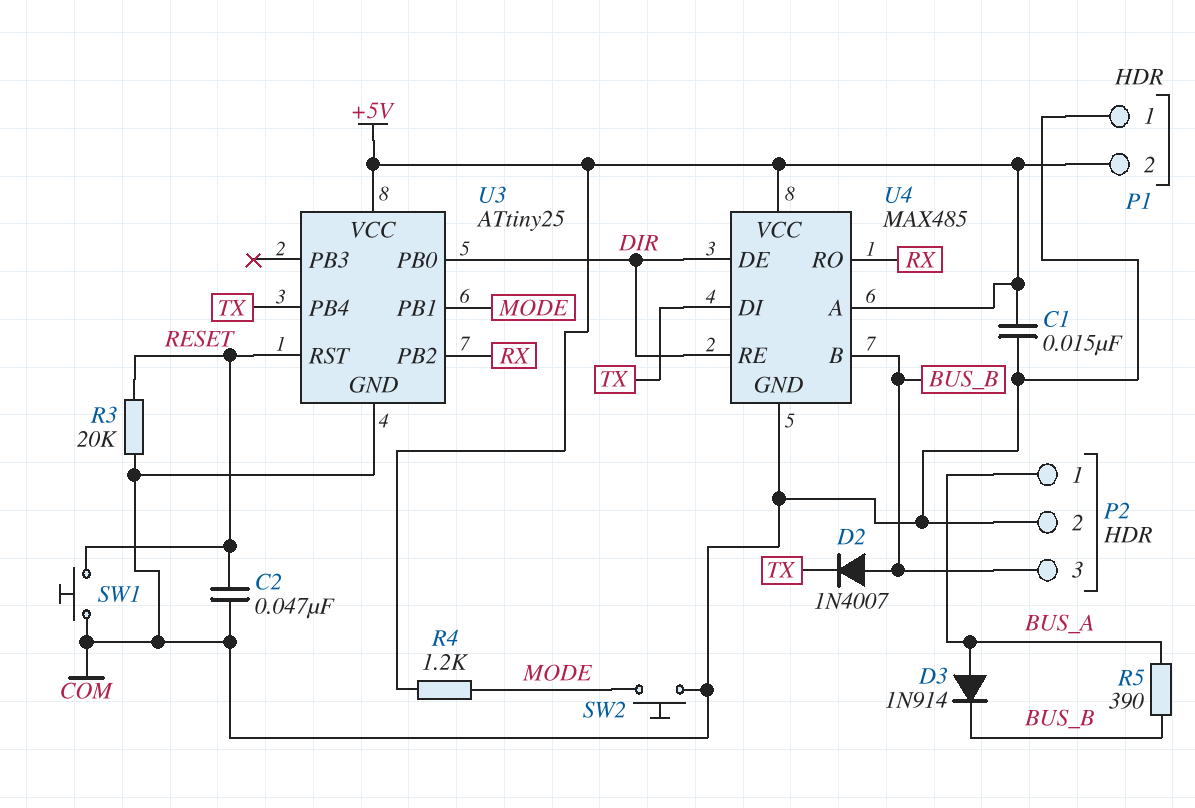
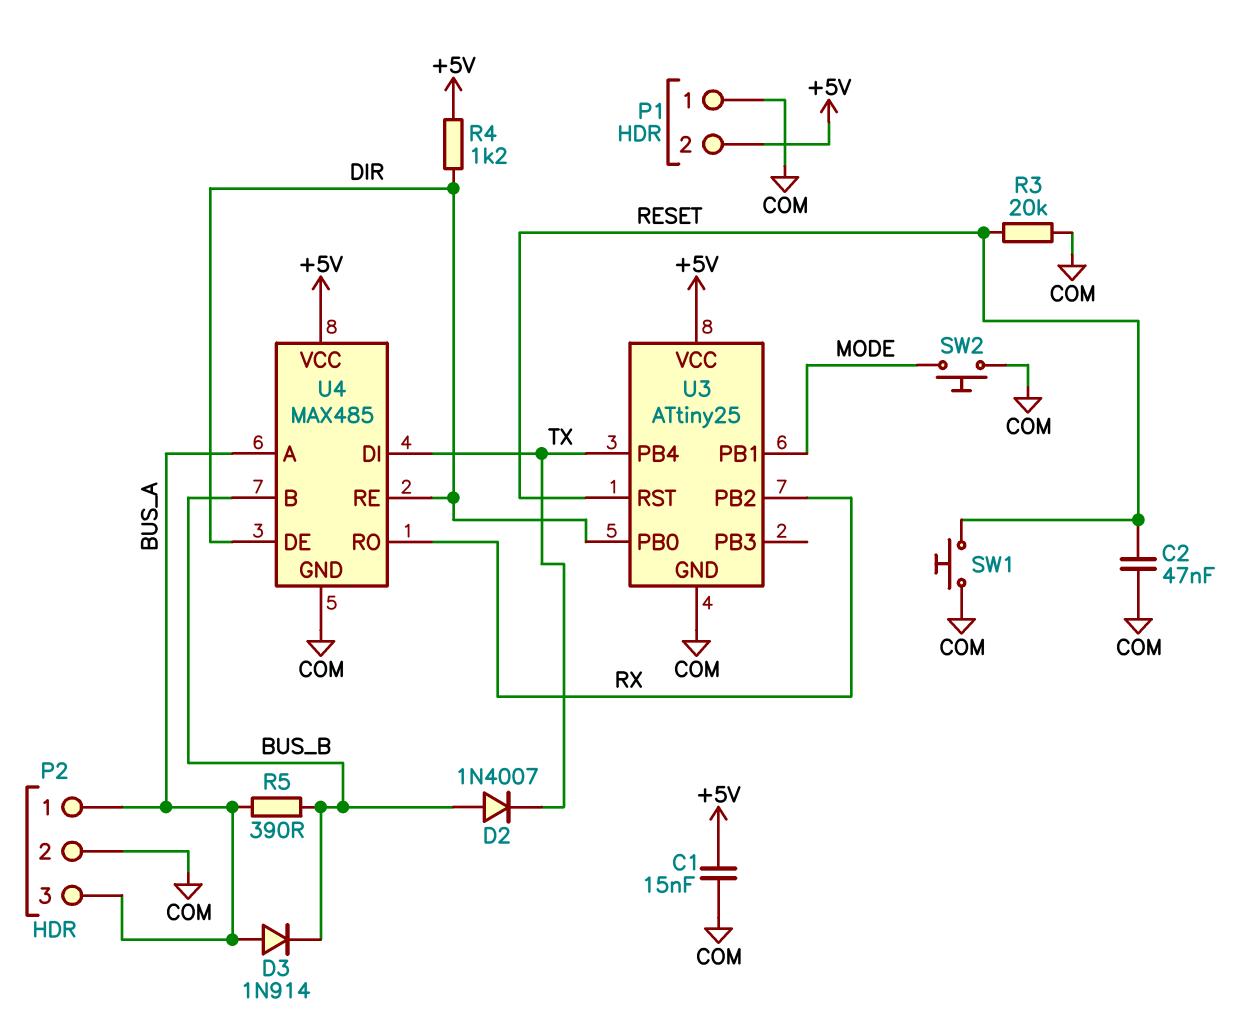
P2 pin 3: BUS_B -> BUS_A
R4: 1.2k (+5V, MODE) -> 1.2k (+5V, DIR)
U4 pin A: +5V -> BUS_A

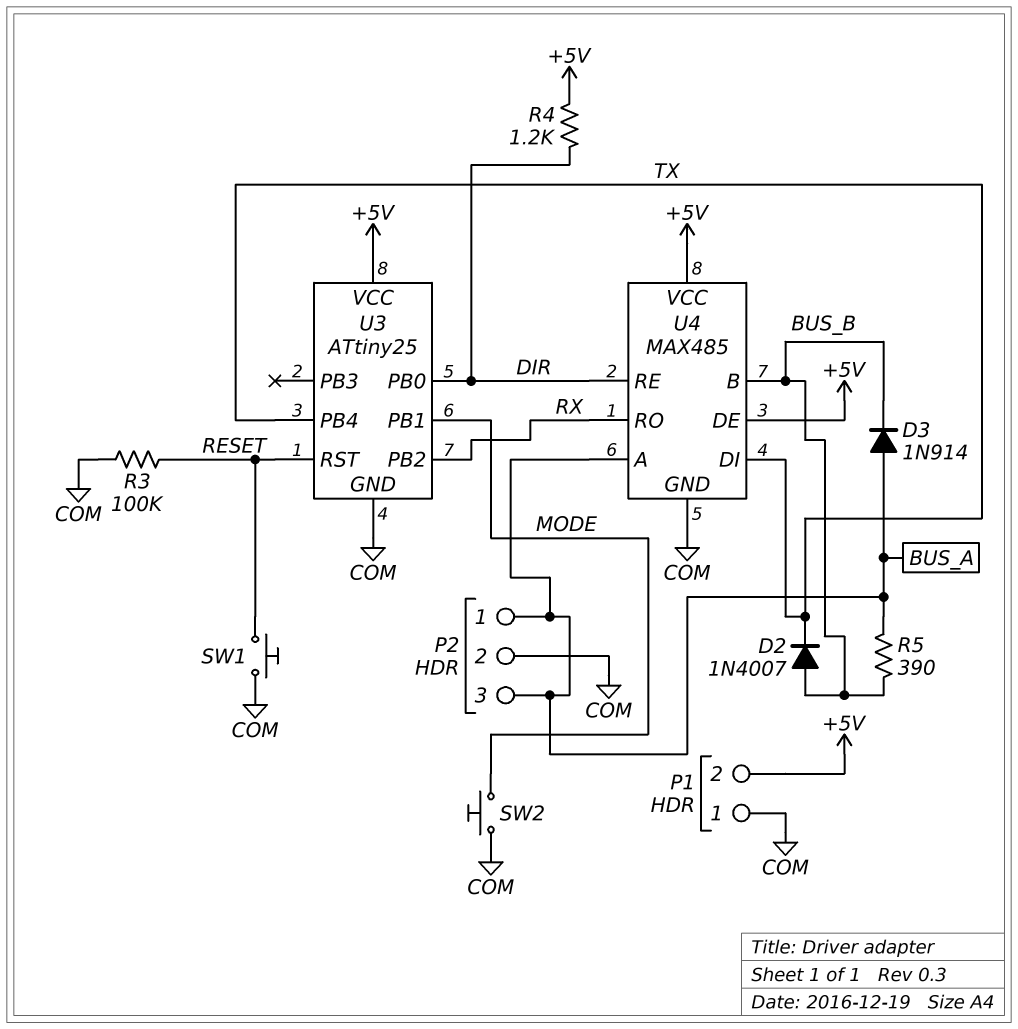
C1: 15nF (+5V, COM) -> none
C2: 47nF (COM, RESET) -> none
R3: 20k (COM, RESET) -> 100k (COM, RESET)
U4 pin DE: DIR -> +5V

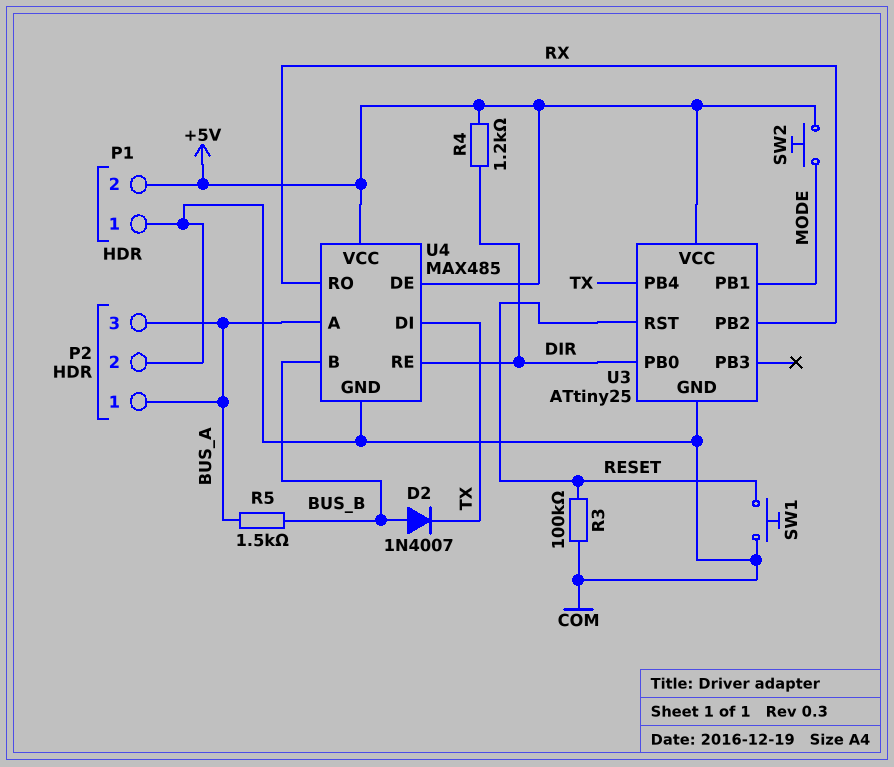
D3: diode 1N914 (A BUS_A, K BUS_B) -> none
R5: 390 (BUS_A, BUS_B) -> 1.5k (BUS_A, BUS_B)
SW2: button (COM, MODE) -> button (+5V, MODE)

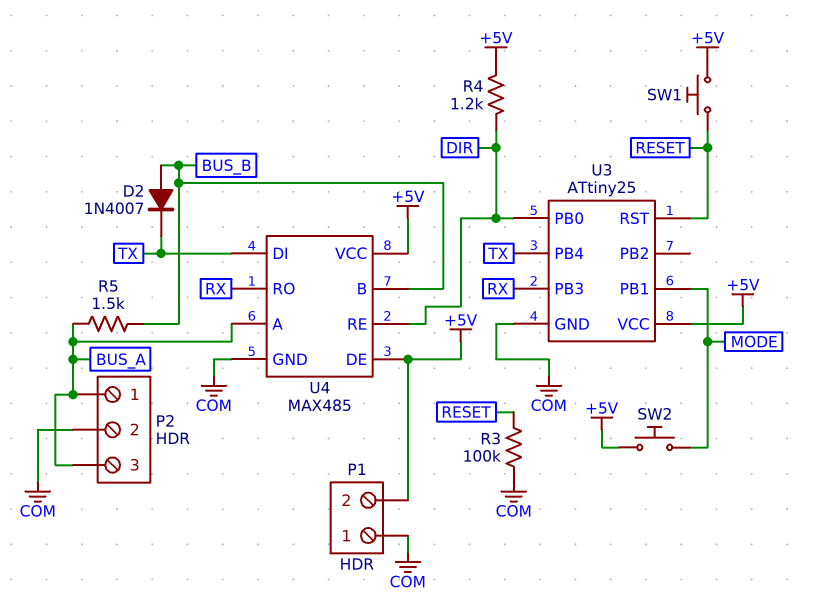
SW1: button (COM, RESET) -> button (+5V, RESET)
U3 pin PB2: RX -> none
U3 pin PB3: none -> RX

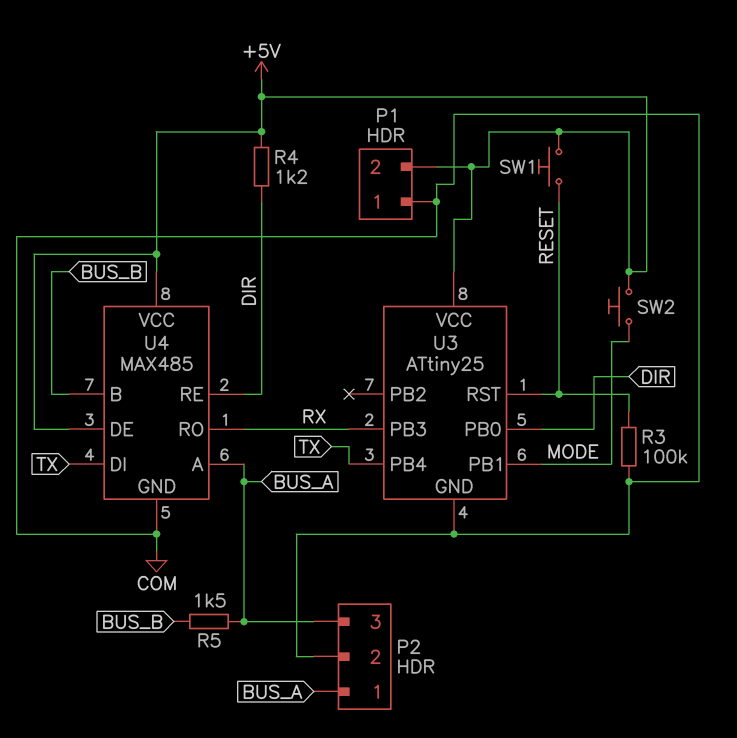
D2: diode 1N4007 (A BUS_B, K TX) -> none

